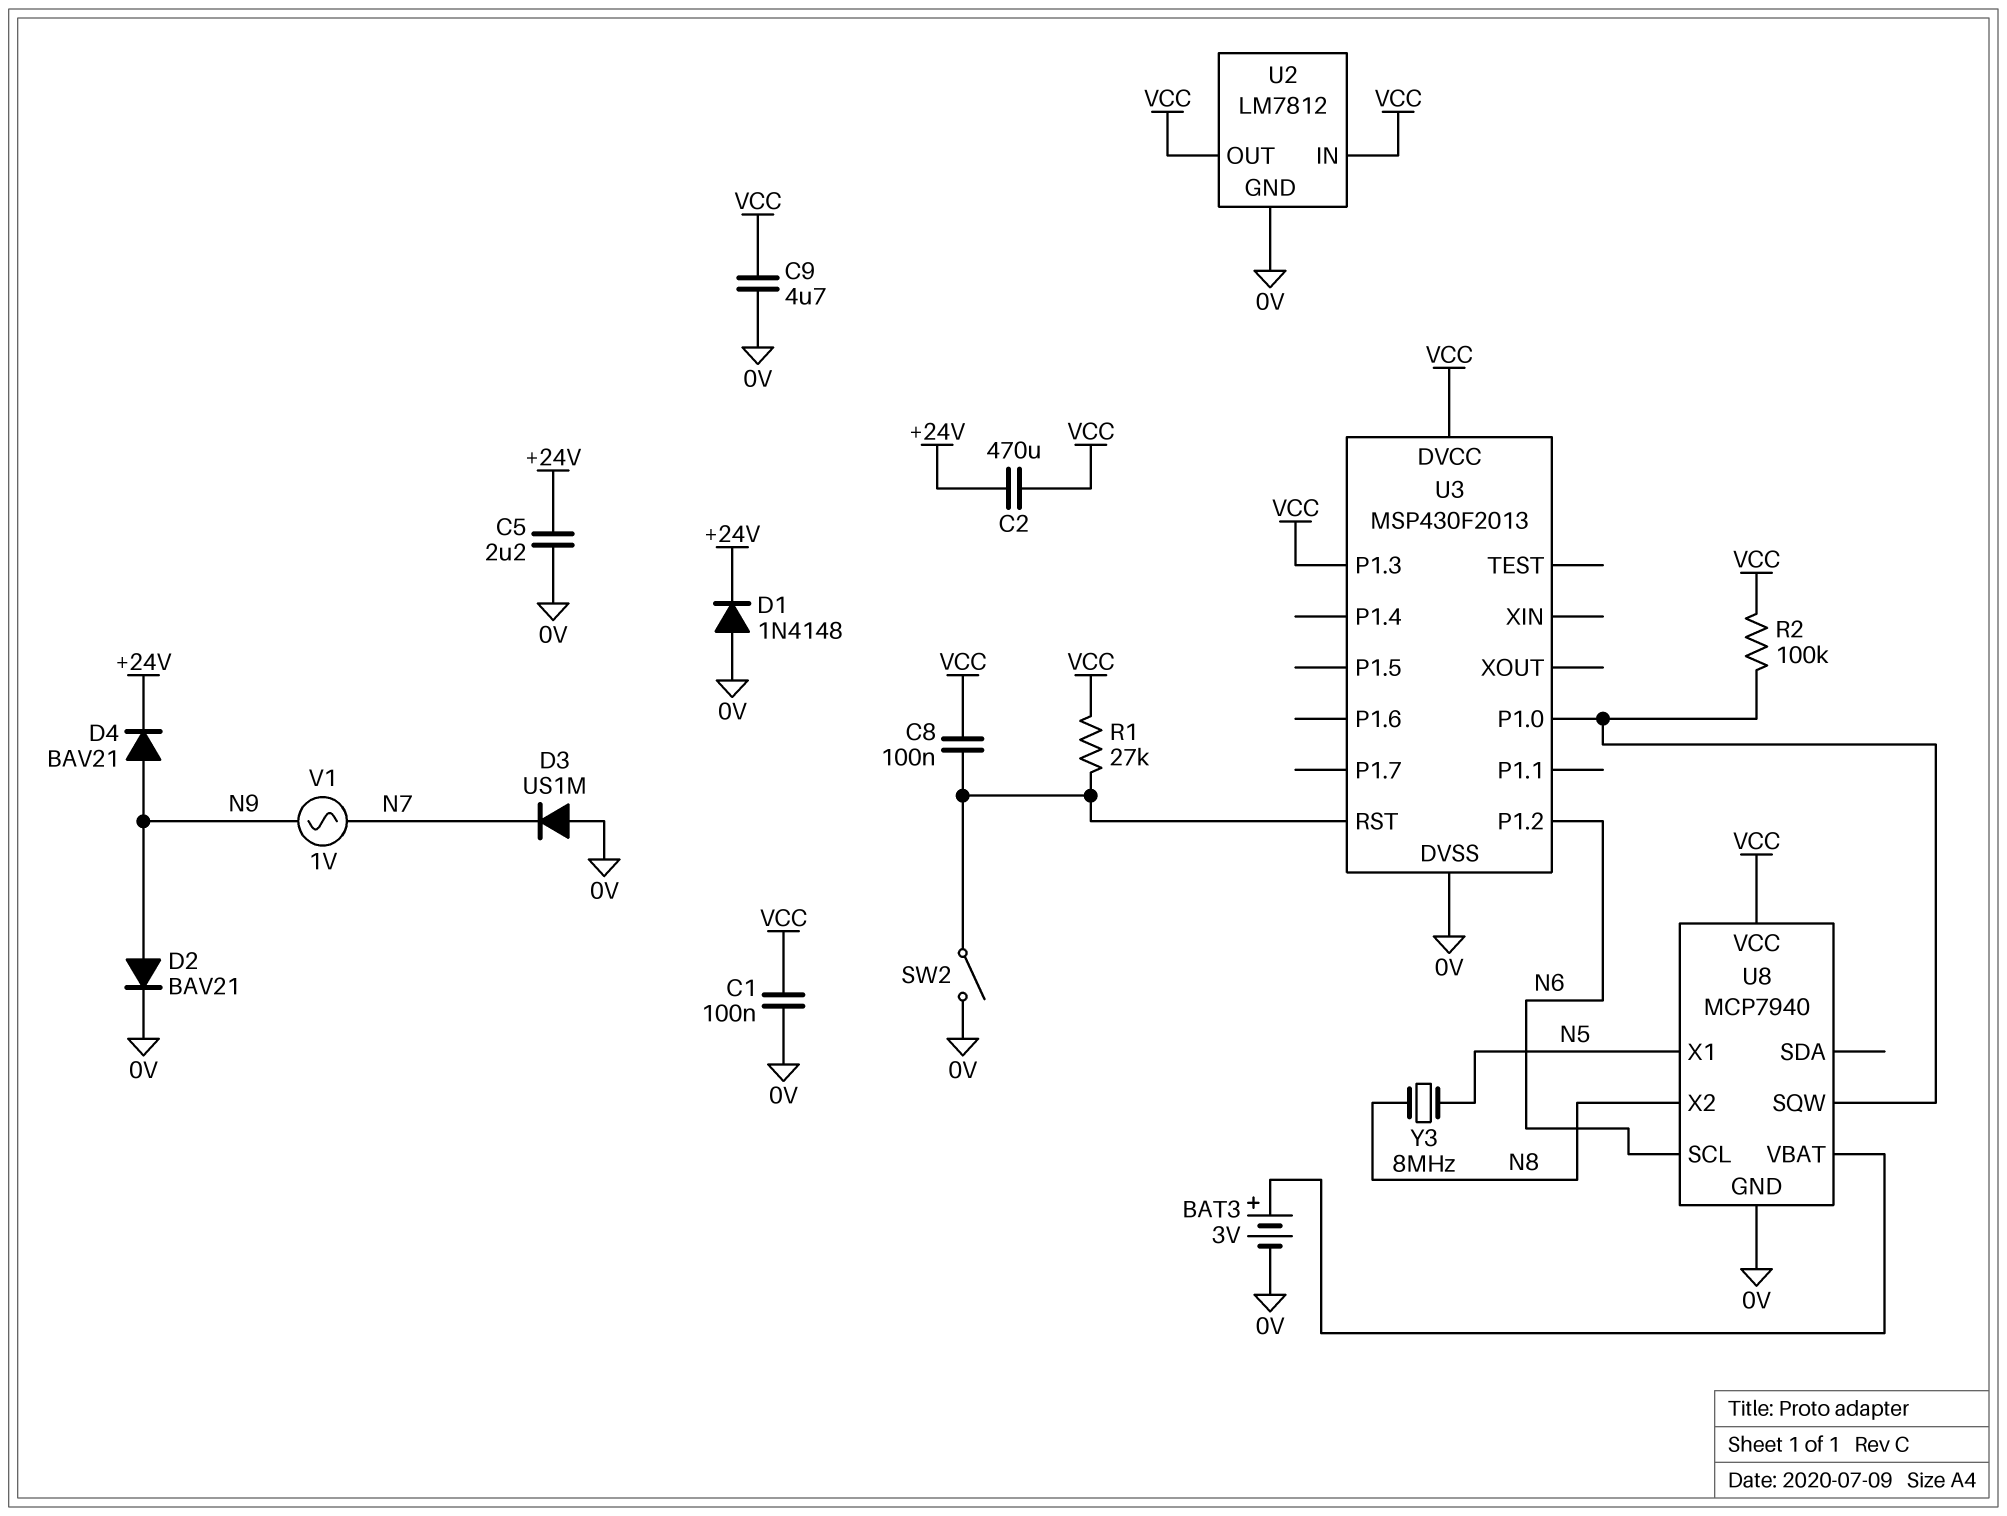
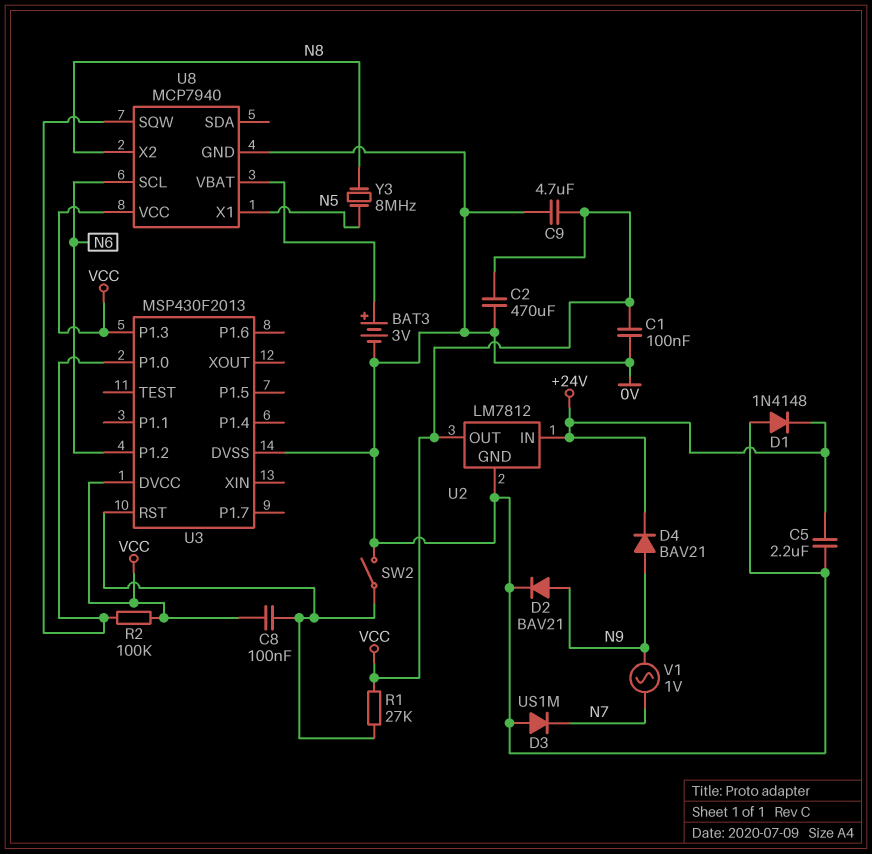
C2: 470uF (+24V, VCC) -> 470uF (0V, VCC)
U2 pin IN: VCC -> +24V

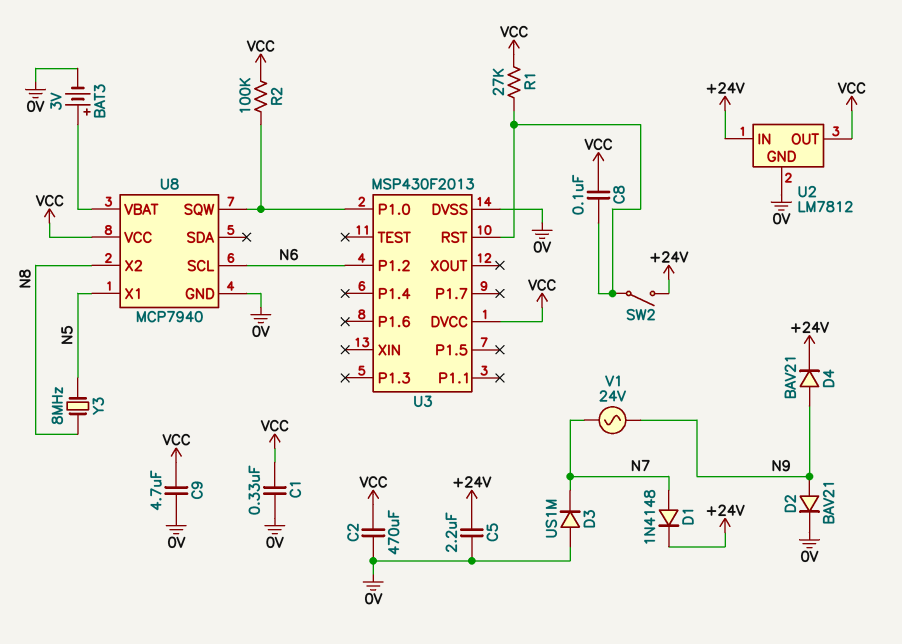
C1: 100nF (0V, VCC) -> 330nF (0V, VCC)
D1: diode 1N4148 (A 0V, K +24V) -> diode 1N4148 (A N7, K +24V)
SW2: switch (0V, U3/RST) -> switch (+24V, U3/RST)
U3 pin P1.3: VCC -> none
V1: AC 1V (N7, N9) -> AC 24V (N7, N9)

